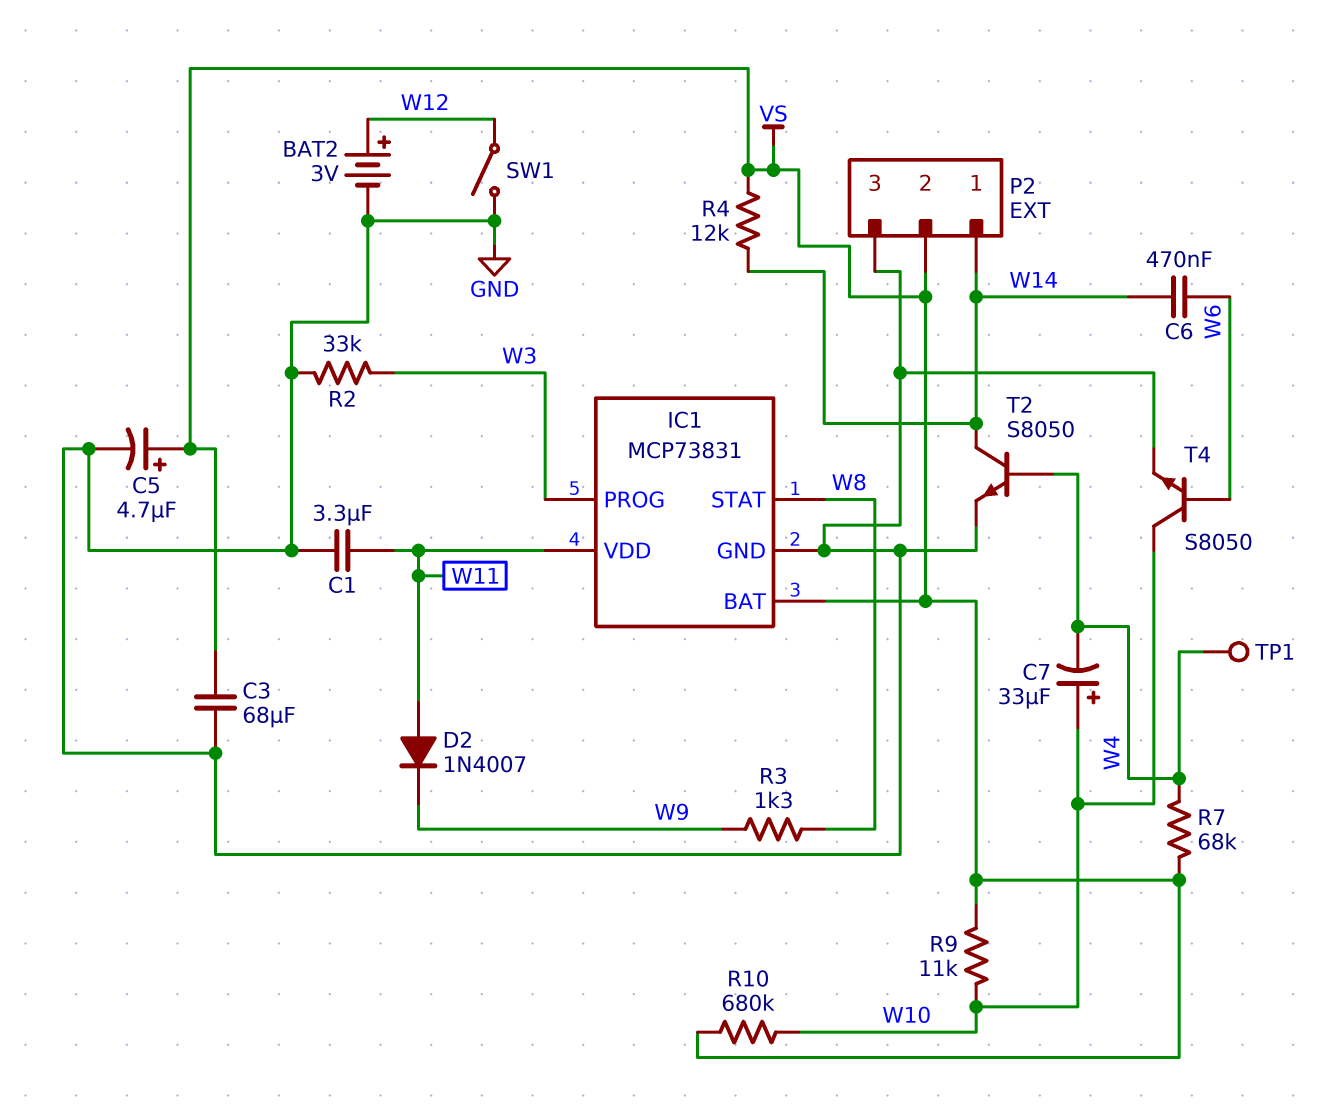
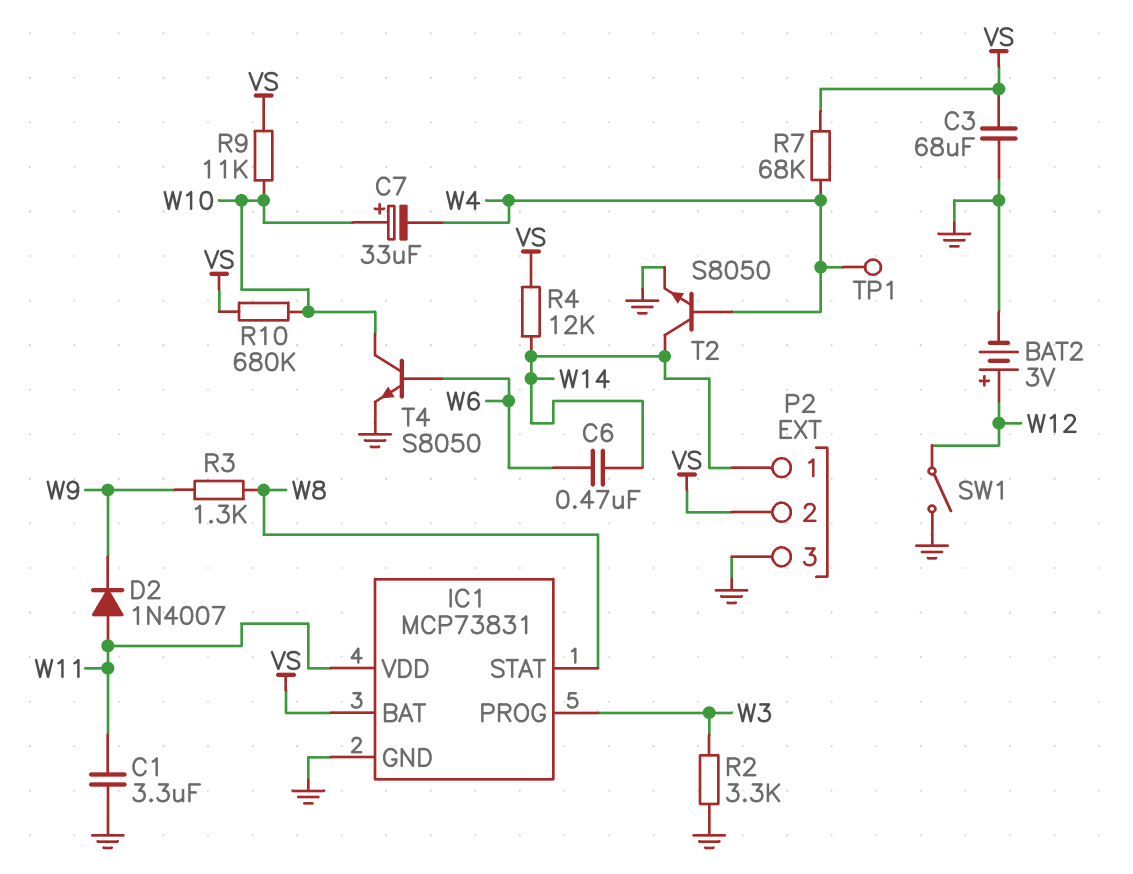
C5: 4.7uF (plus VS, minus GND) -> none
R2: 33k (GND, W3) -> 3.3k (GND, W3)

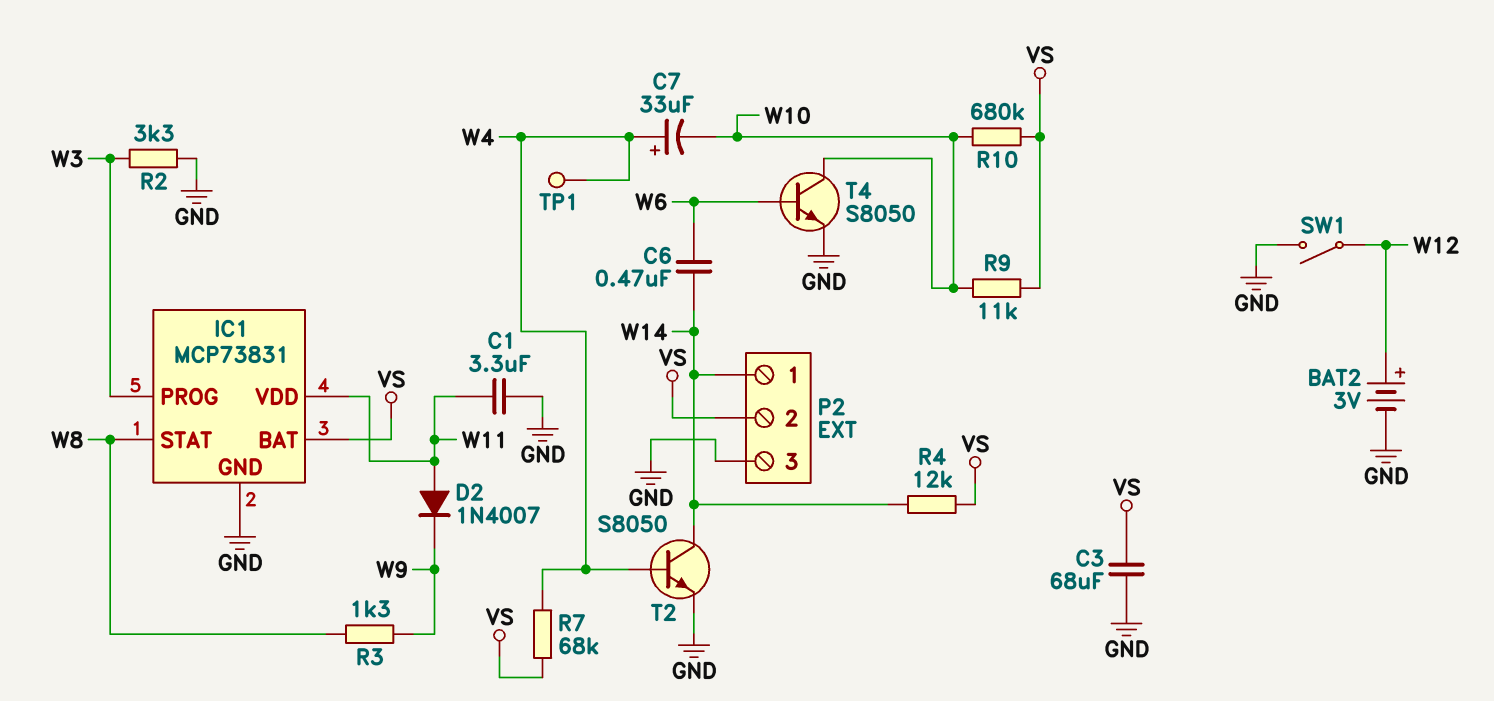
C7: 33uF (plus W10, minus W4) -> 33uF (plus W4, minus W10)

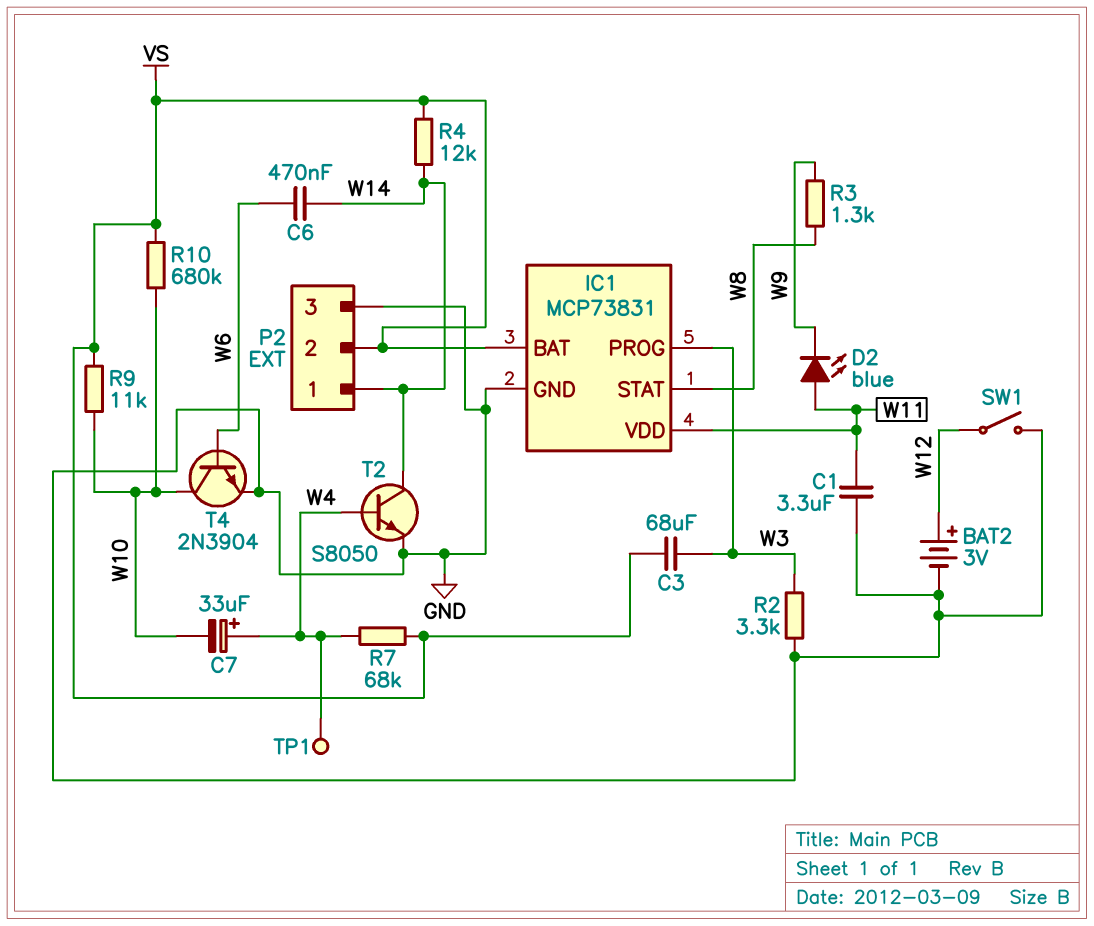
C3: 68uF (GND, VS) -> 68uF (VS, W3)
D2: diode 1N4007 (A W11, K W9) -> LED blue (A W11, K W9)
T4: NPN S8050 (B W6, C W10, E GND) -> NPN 2N3904 (B W6, C W10, E GND)

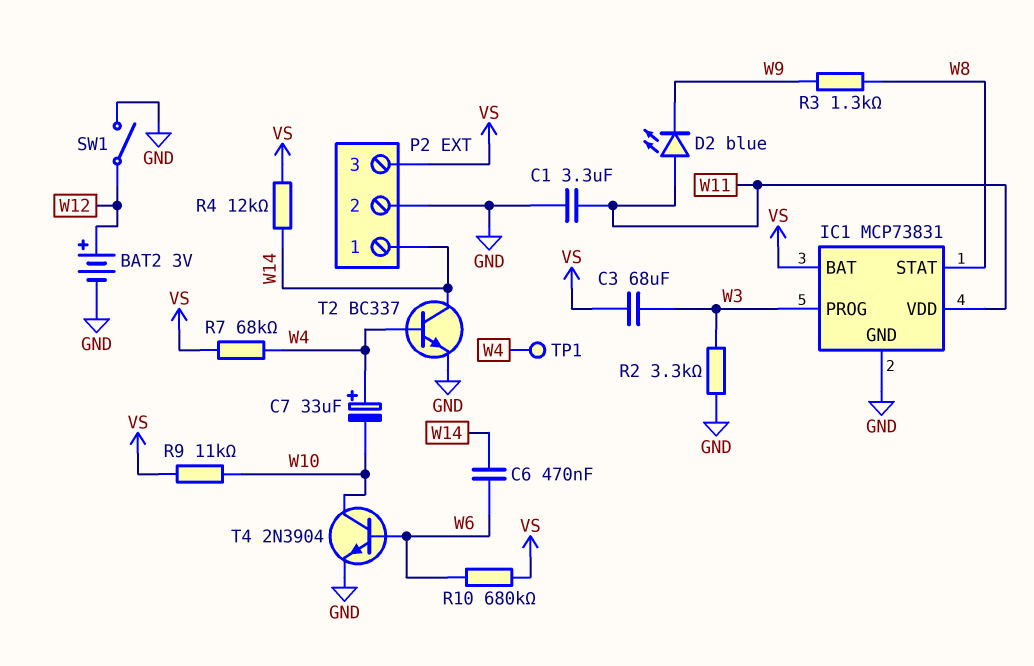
P2 pin 2: VS -> GND
P2 pin 3: GND -> VS
R10: 680k (VS, W10) -> 680k (VS, W6)
T2: NPN S8050 (B W4, C W14, E GND) -> NPN BC337 (B W4, C W14, E GND)

